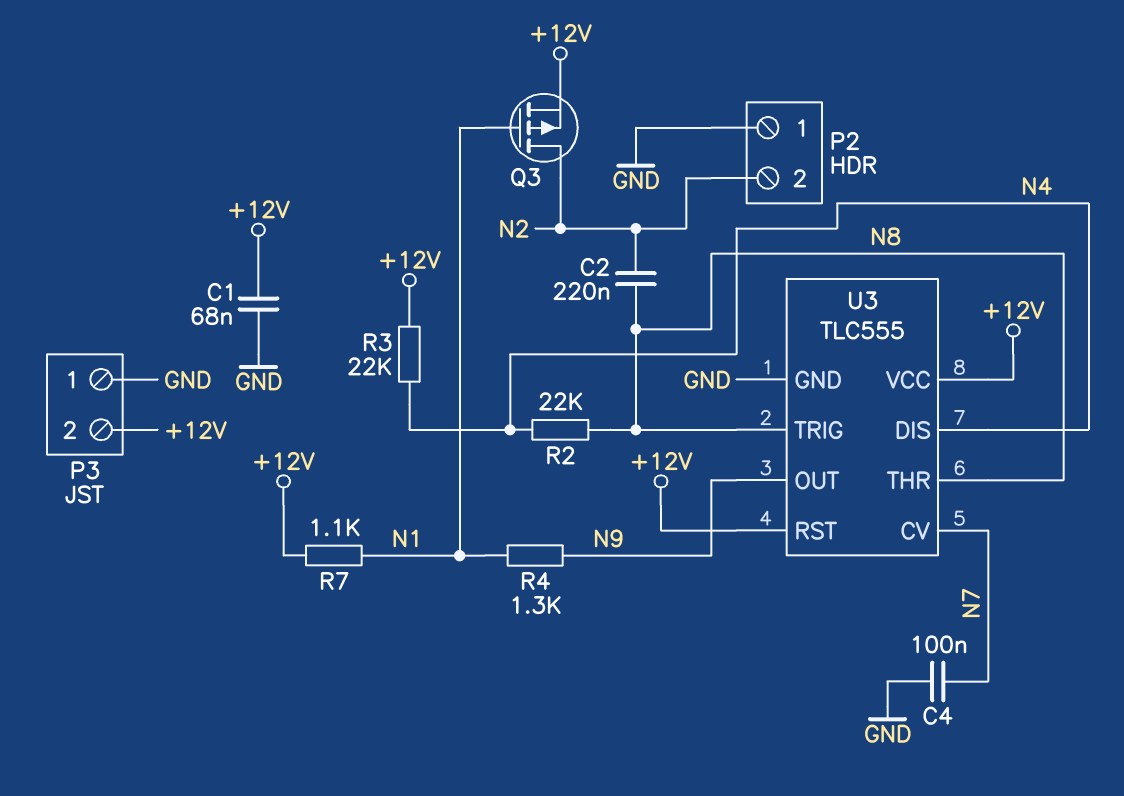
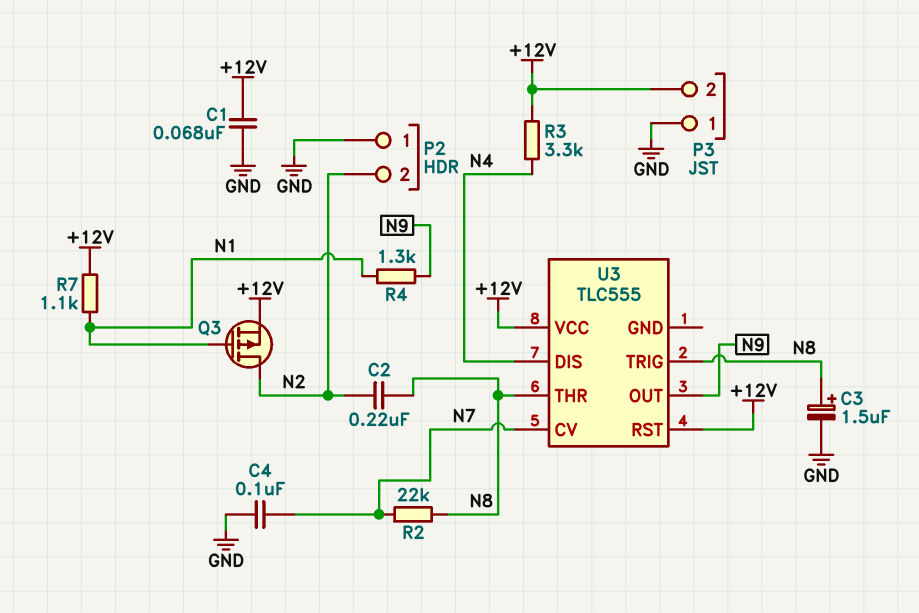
C3: none -> 1.5uF (plus N8, minus GND)
R2: 22k (N4, N8) -> 22k (N7, N8)
R3: 22k (+12V, N4) -> 3.3k (+12V, N4)
U3 pin GND: GND -> none

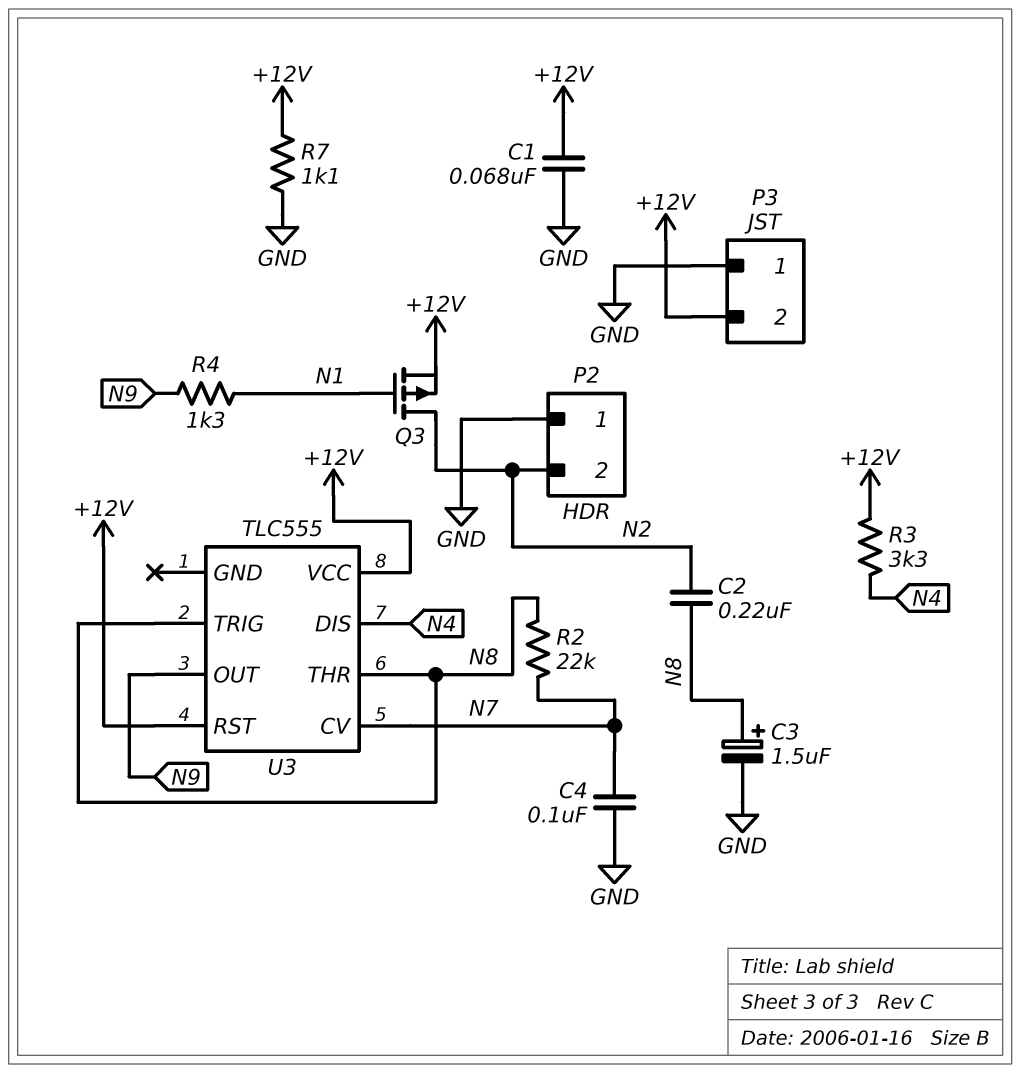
R7: 1.1k (+12V, N1) -> 1.1k (+12V, GND)

